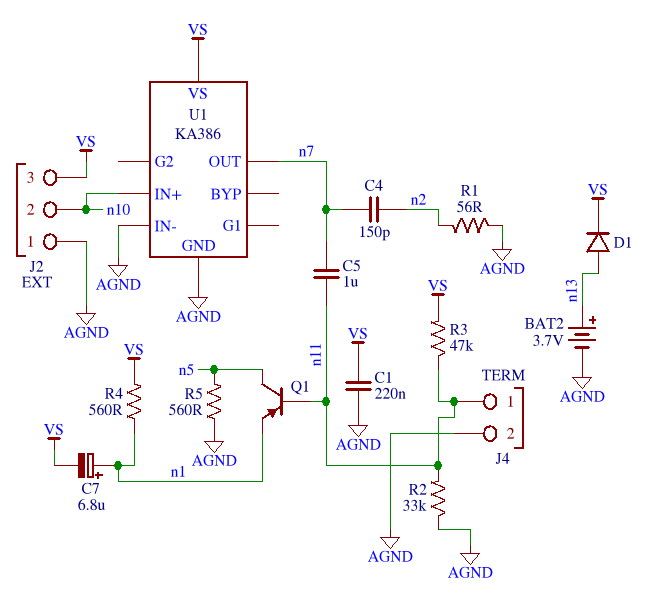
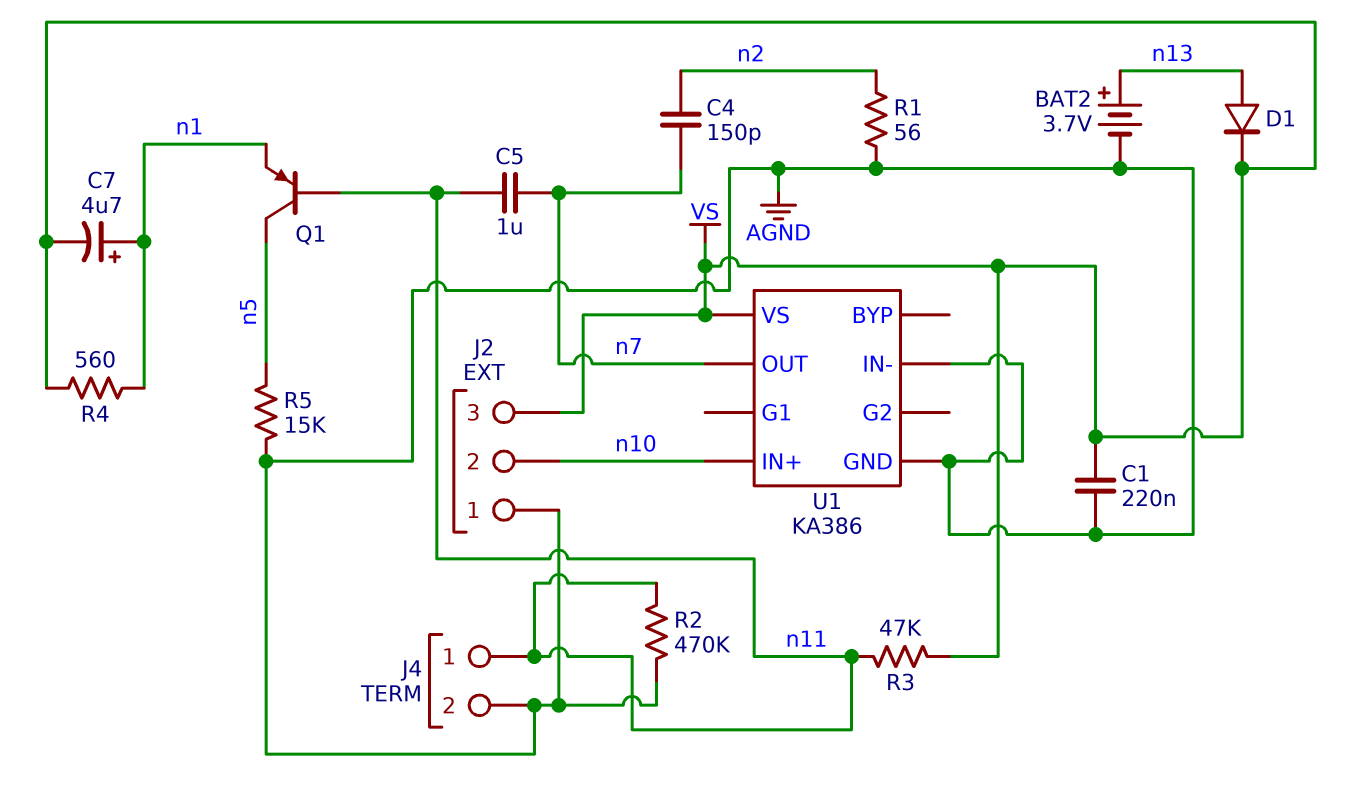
C7: 6.8uF (plus n1, minus VS) -> 4.7uF (plus n1, minus VS)
R2: 33k (AGND, n11) -> 470k (AGND, n11)
R5: 560 (AGND, n5) -> 15k (AGND, n5)

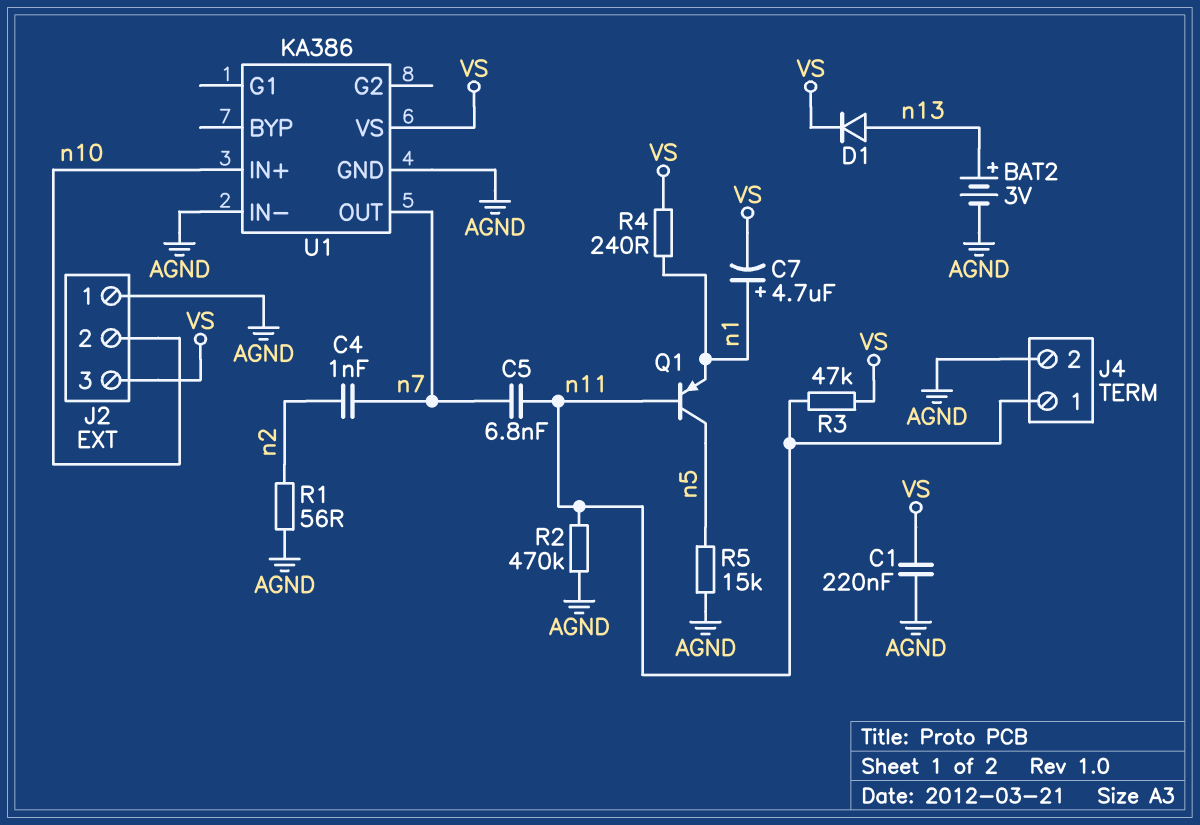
BAT2: 3.7V (plus n13, minus AGND) -> 3V (plus n13, minus AGND)
C4: 150pF (n2, n7) -> 1nF (n2, n7)
C5: 1uF (n7, n11) -> 6.8nF (n7, n11)
R4: 560 (VS, n1) -> 240 (VS, n1)

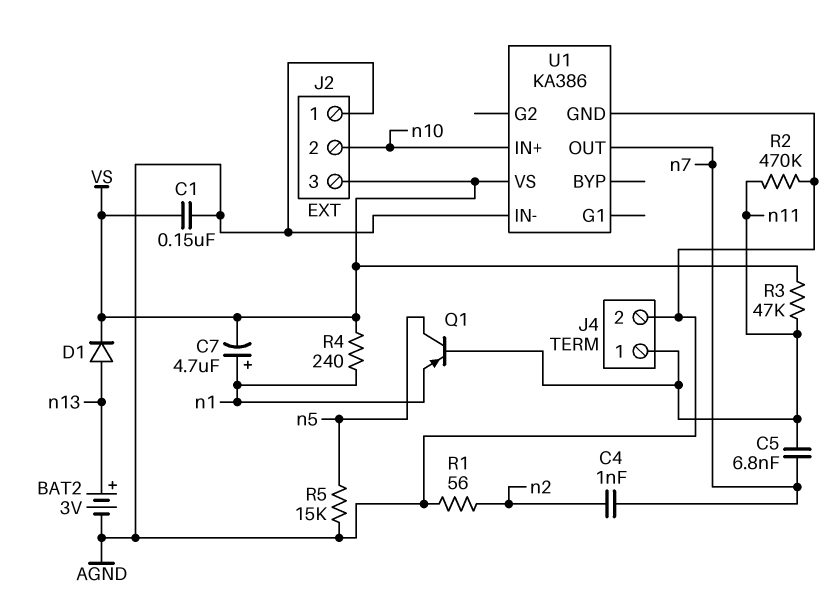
C1: 220nF (AGND, VS) -> 150nF (AGND, VS)

